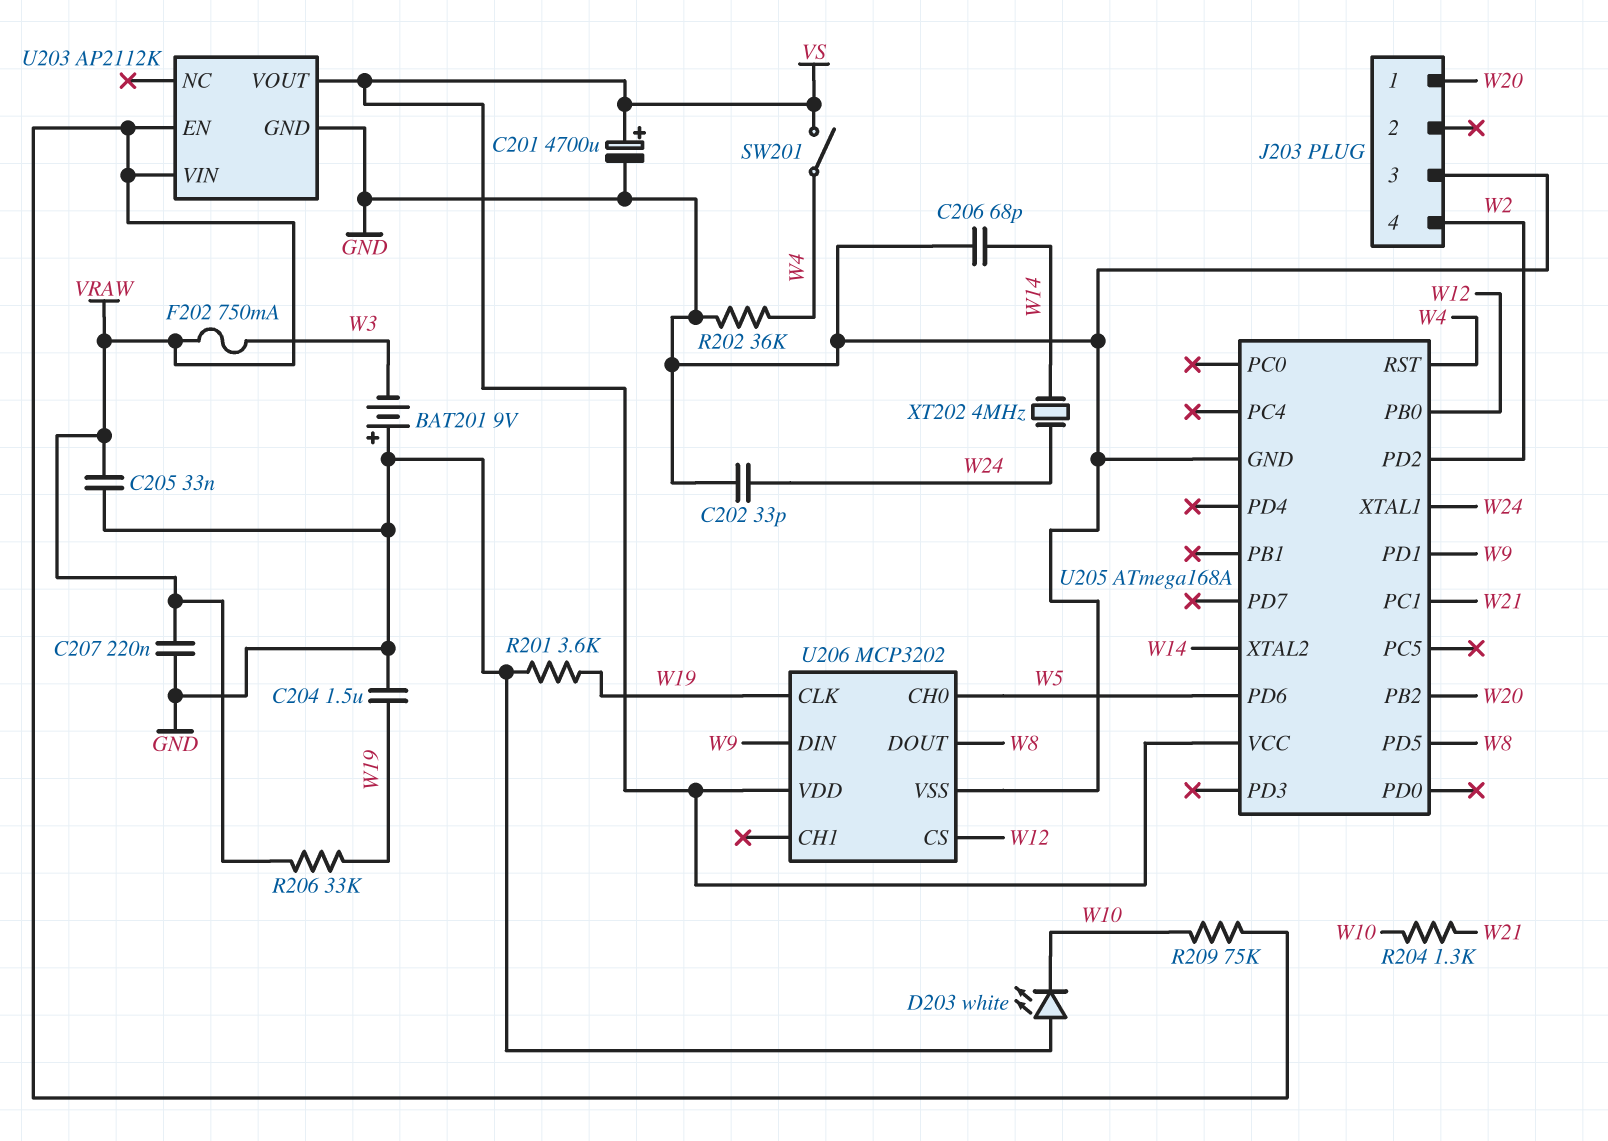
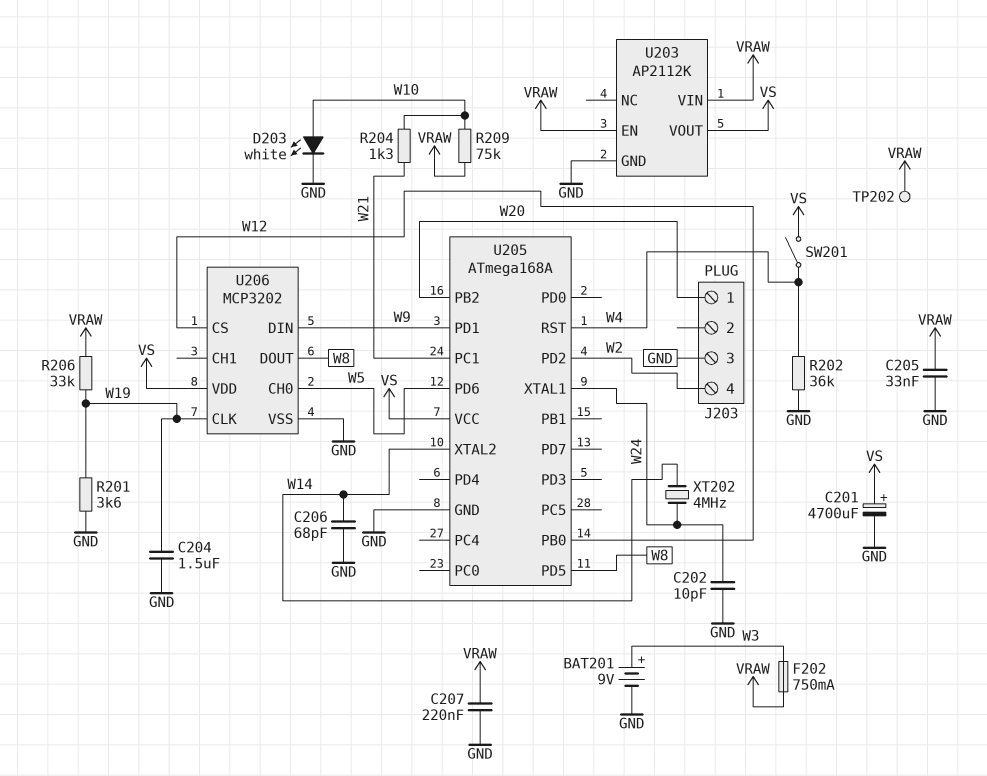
BAT201: 9V (plus GND, minus W3) -> 9V (plus W3, minus GND)
C202: 33pF (GND, W24) -> 10pF (GND, W24)
D203: LED white (A GND, K W10) -> LED white (A W10, K GND)
TP202: none -> test point (VRAW)

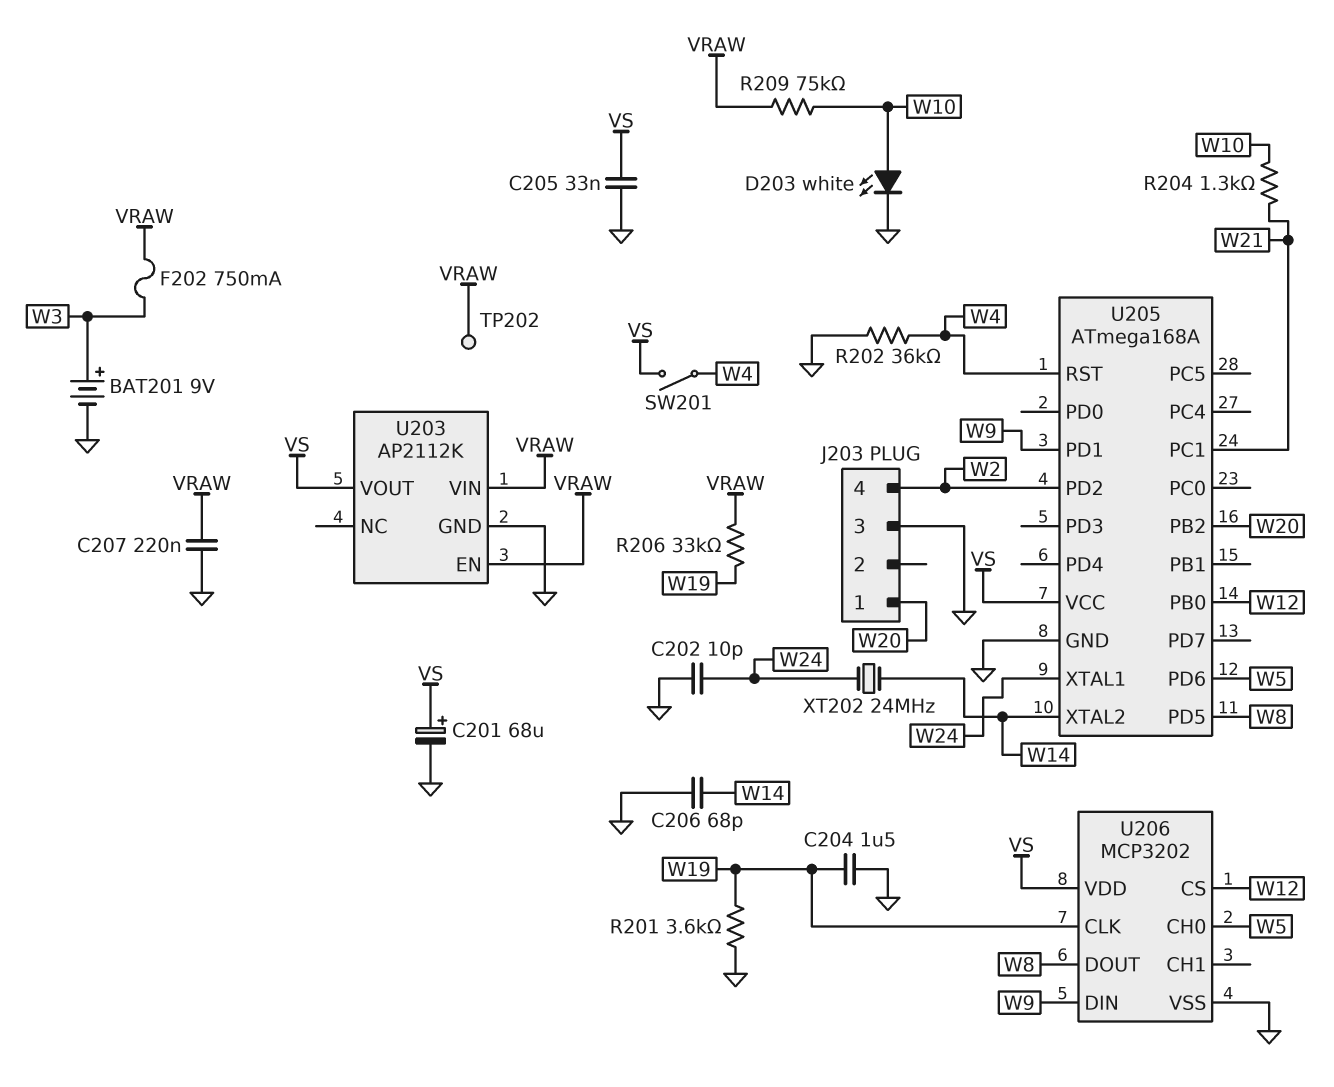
C201: 4700uF (plus VS, minus GND) -> 68uF (plus VS, minus GND)
C205: 33nF (GND, VRAW) -> 33nF (GND, VS)
XT202: 4MHz (W14, W24) -> 24MHz (W14, W24)

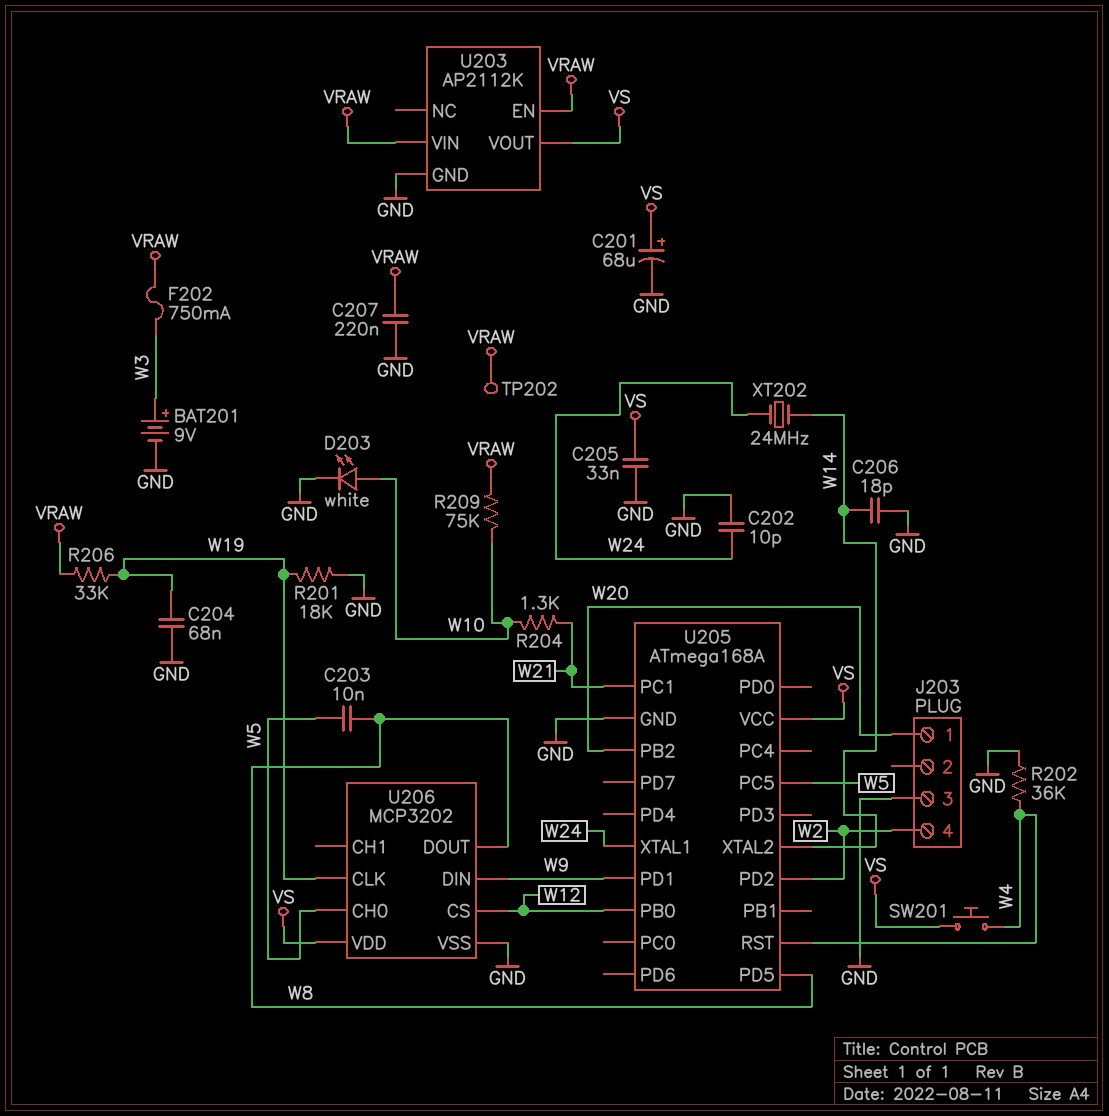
C203: none -> 10nF (W5, W8)
C204: 1.5uF (GND, W19) -> 68nF (GND, W19)
C206: 68pF (GND, W14) -> 18pF (GND, W14)
R201: 3.6k (GND, W19) -> 18k (GND, W19)
SW201: switch (VS, W4) -> button (VS, W4)
U205 pin PC5: none -> W5
U205 pin PD6: W5 -> none

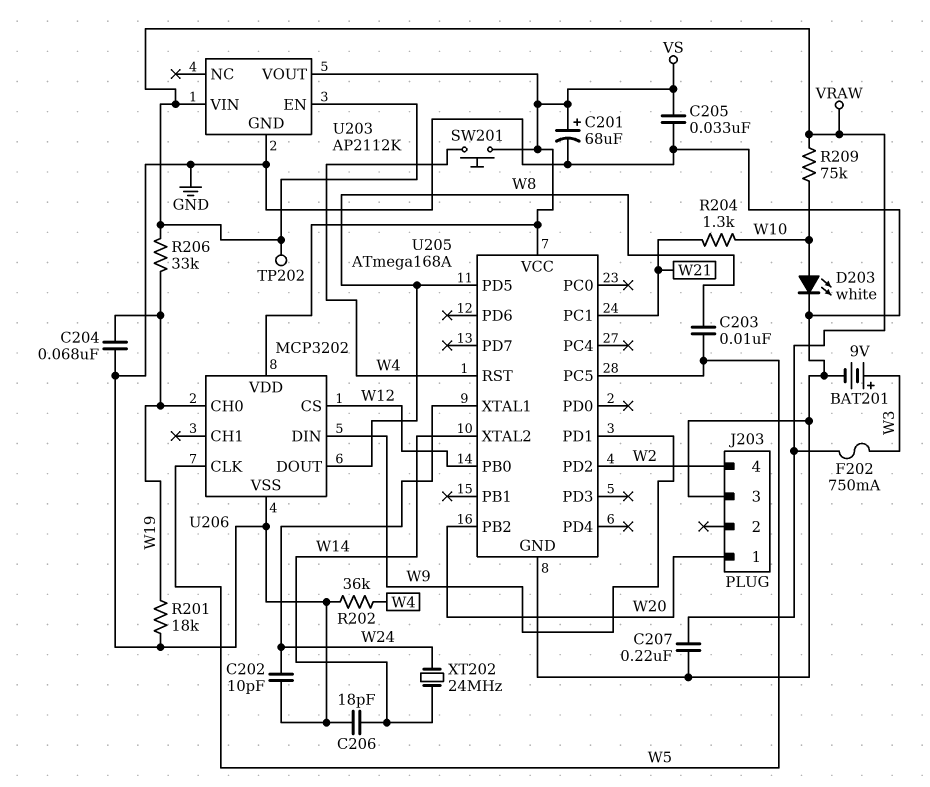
U206 pin CH0: W5 -> W19
U206 pin CLK: W19 -> W5

